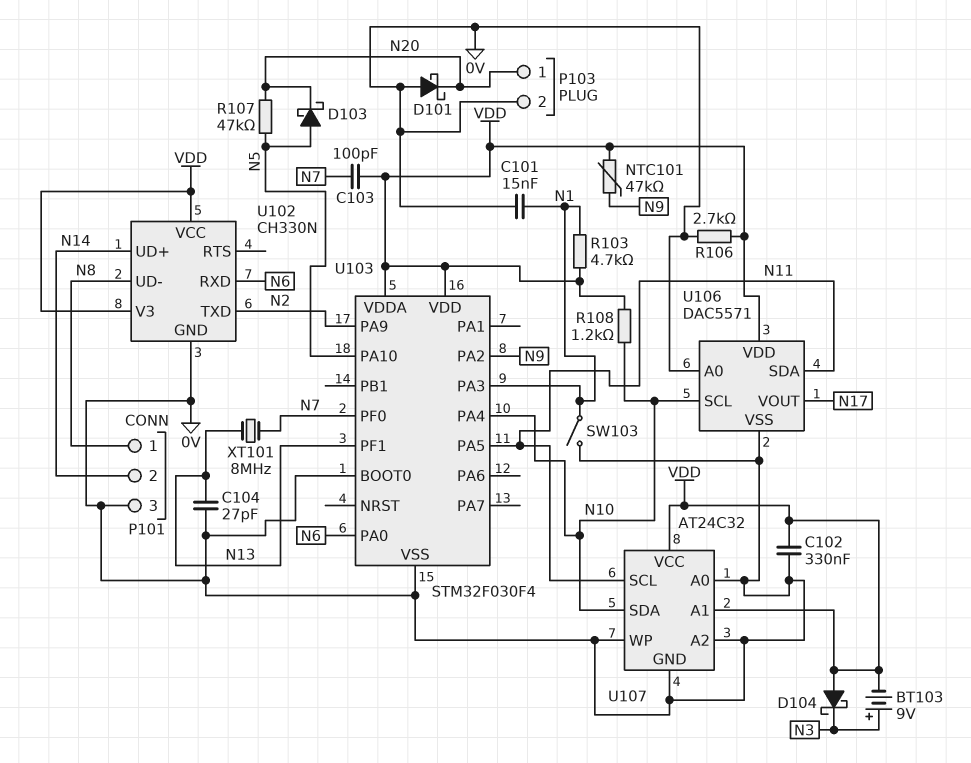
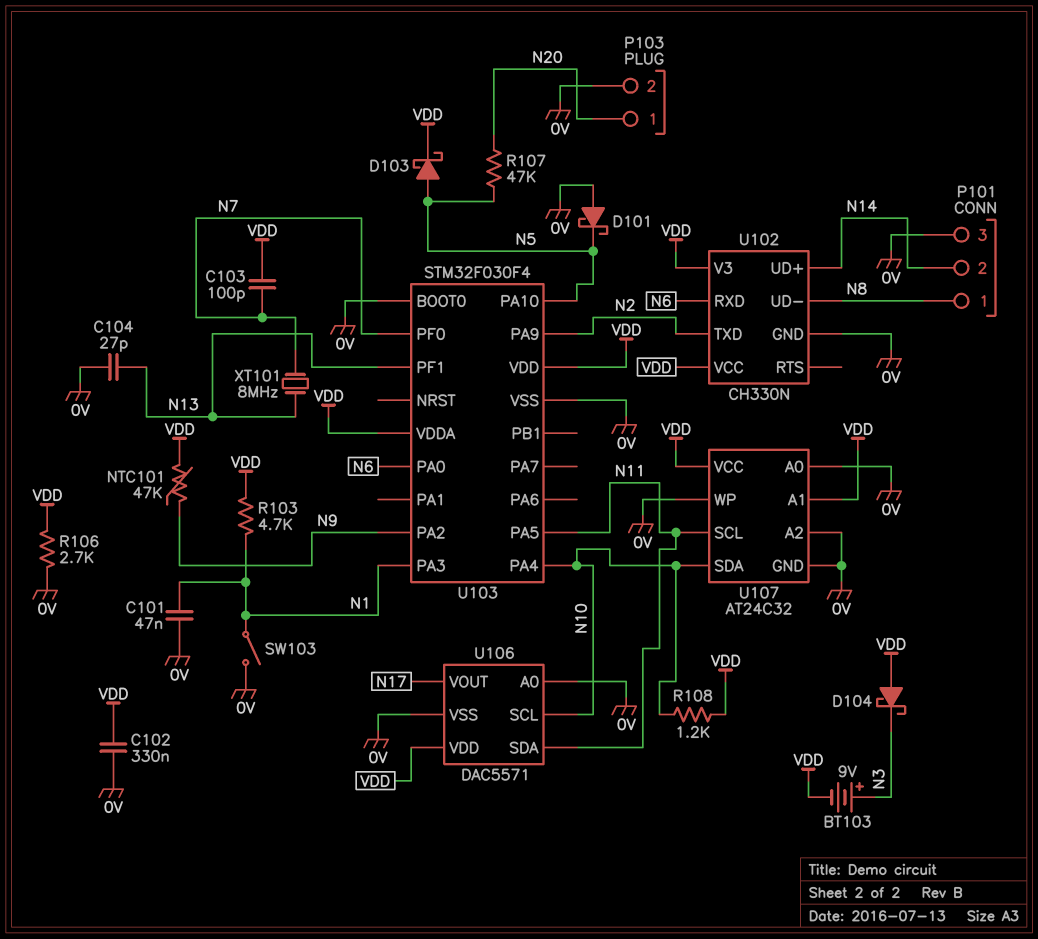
C101: 15nF (0V, N1) -> 47nF (0V, N1)
D101: schottky (A 0V, K N20) -> schottky (A 0V, K N5)
D103: schottky (A N5, K N20) -> schottky (A N5, K VDD)

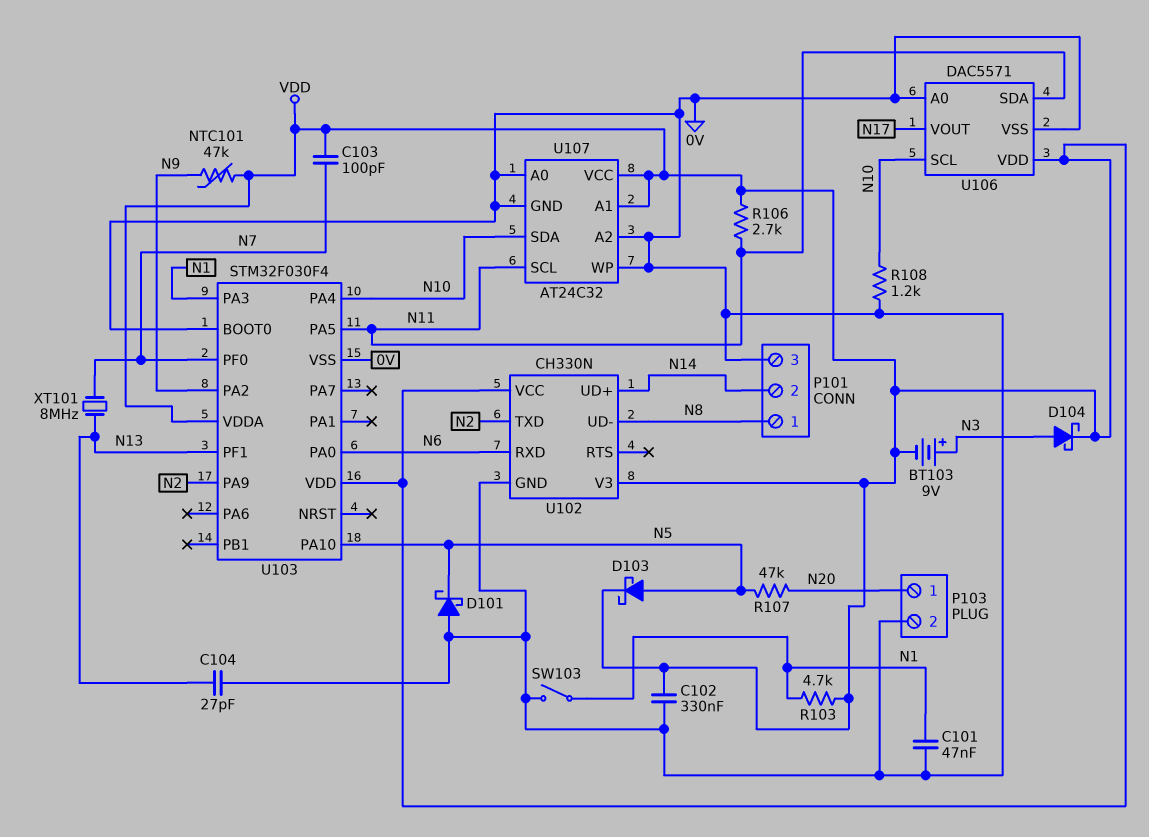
D104: schottky (A VDD, K N3) -> schottky (A N3, K VDD)
R106: 2.7k (0V, VDD) -> 2.7k (N11, VDD)
R108: 1.2k (N10, VDD) -> 1.2k (0V, N10)

